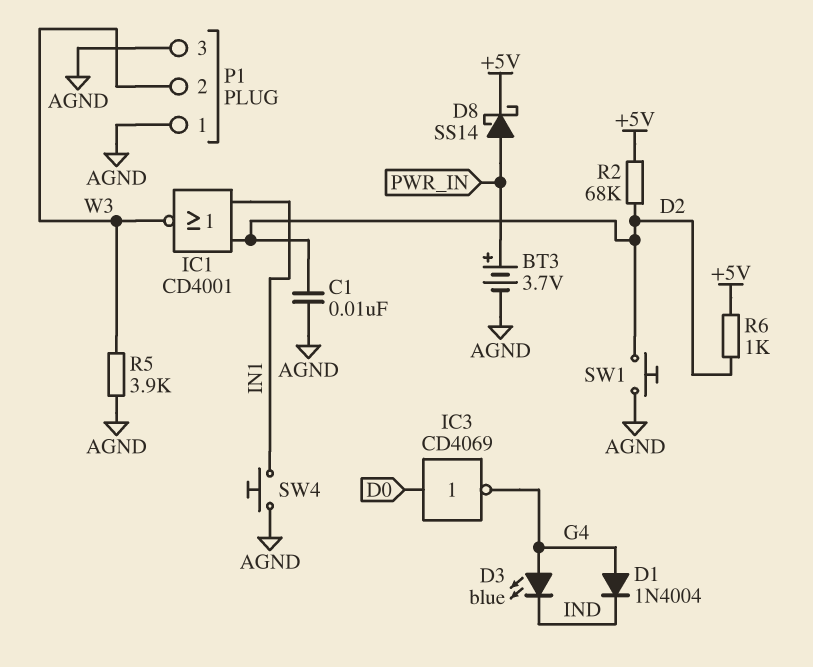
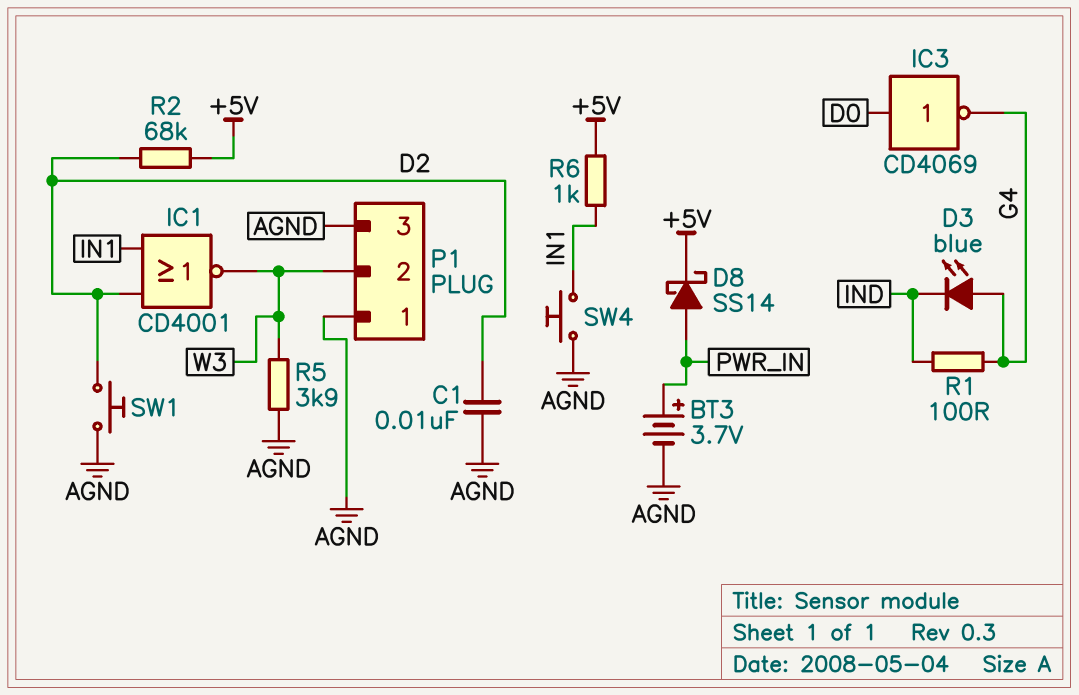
D1: diode 1N4004 (A G4, K IND) -> none
R1: none -> 100 (G4, IND)
R6: 1k (+5V, D2) -> 1k (+5V, IN1)

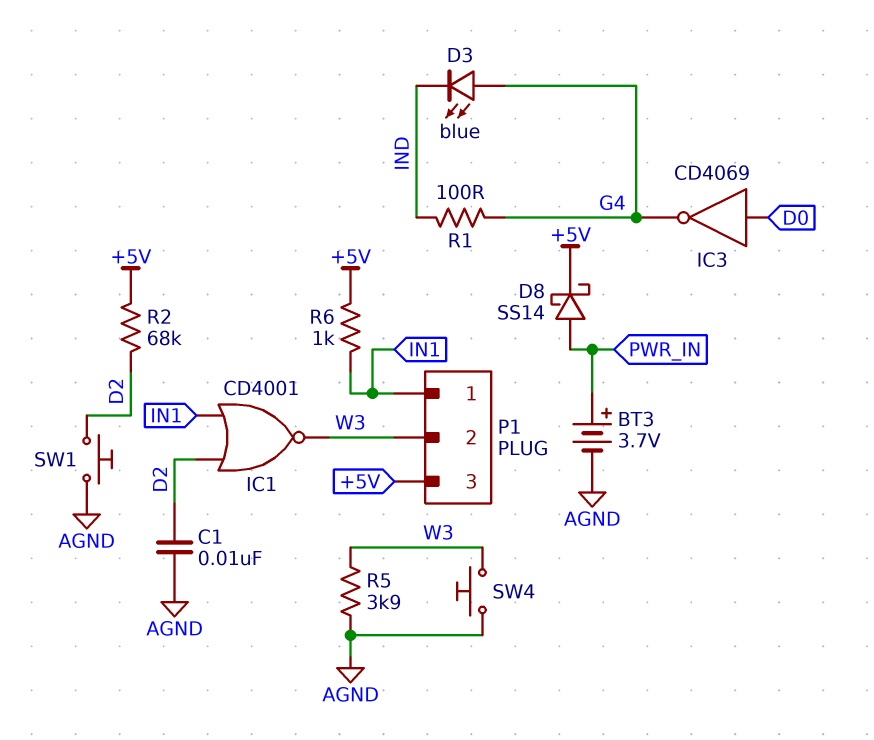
P1 pin 1: AGND -> IN1
P1 pin 3: AGND -> +5V
SW4: button (AGND, IN1) -> button (AGND, W3)

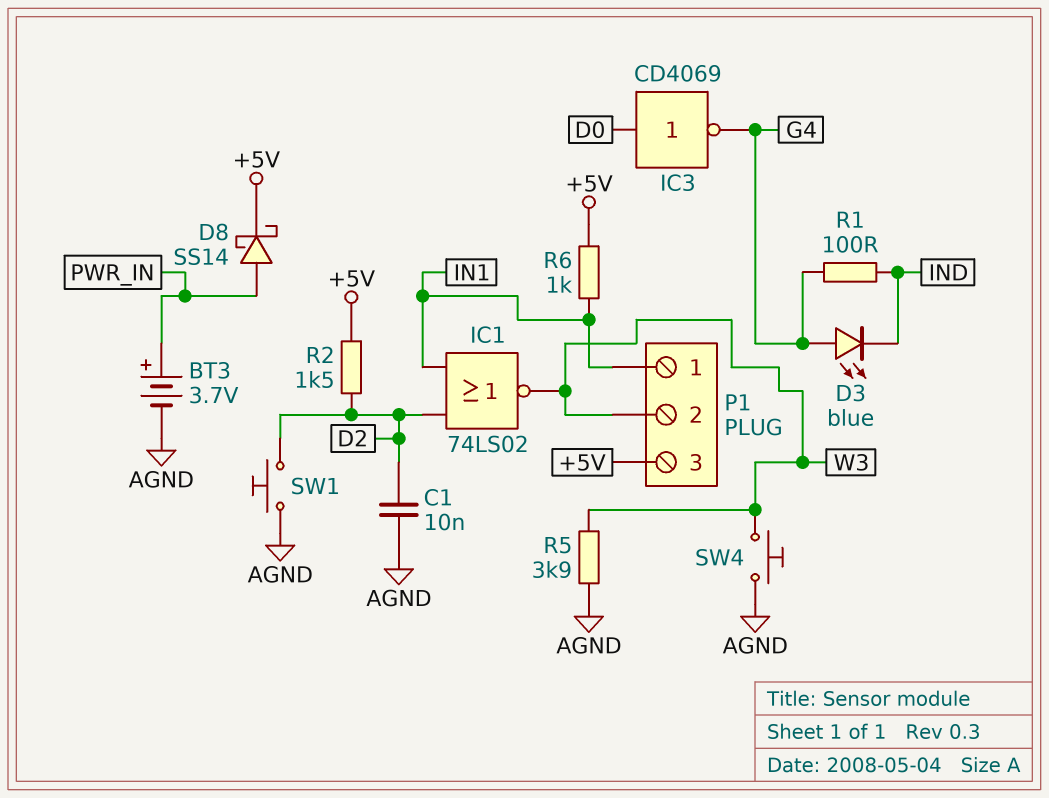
IC1: NOR CD4001 (in D2, in IN1, out W3) -> NOR 74LS02 (in D2, in IN1, out W3)
R2: 68k (+5V, D2) -> 1.5k (+5V, D2)

